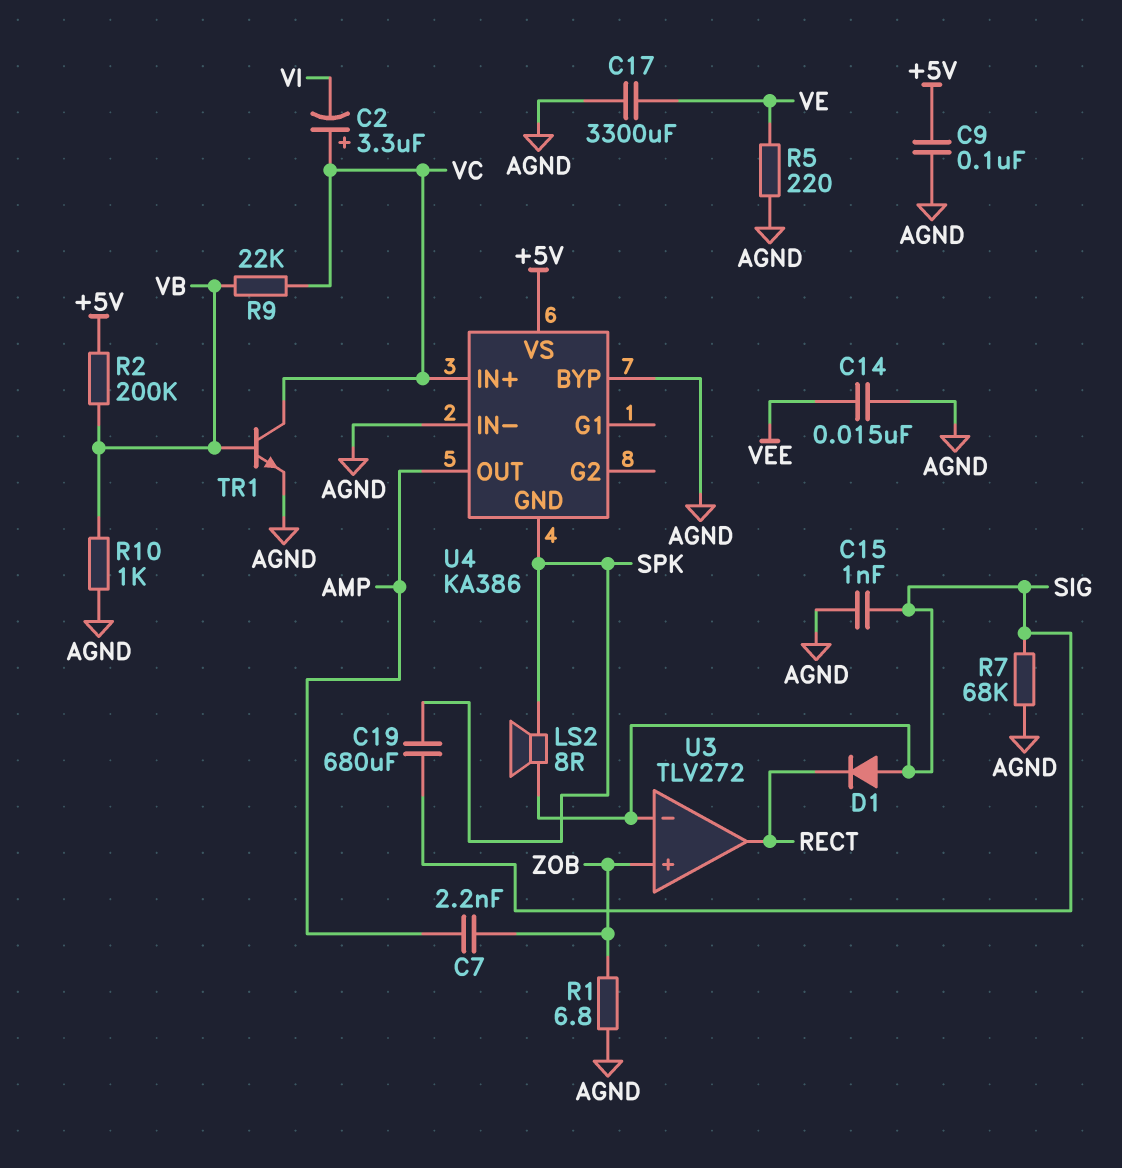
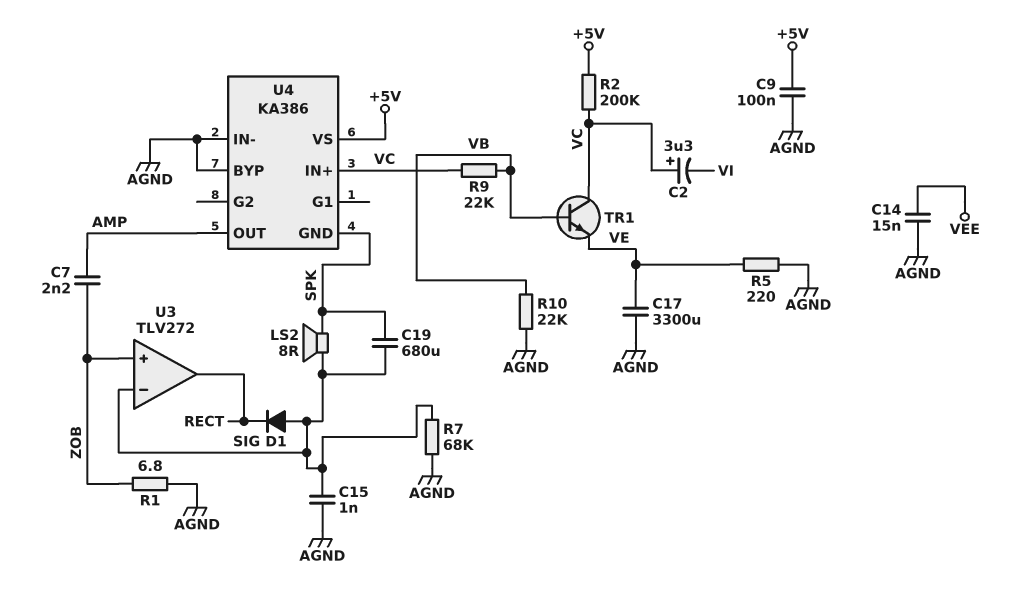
R2: 200k (+5V, VB) -> 200k (+5V, VC)
R10: 1k (AGND, VB) -> 22k (AGND, VB)
TR1: NPN (B VB, C VC, E AGND) -> NPN (B VB, C VC, E VE)

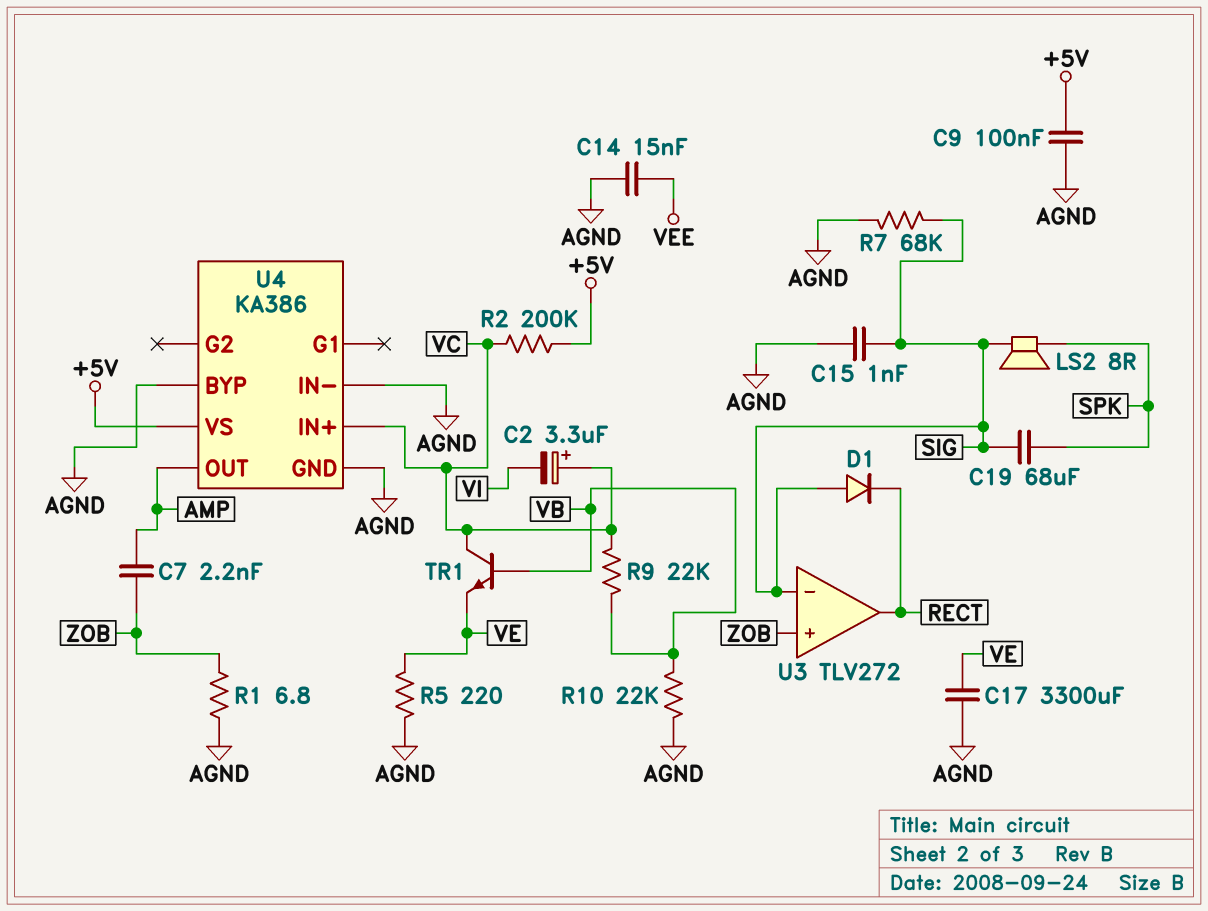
C19: 680uF (SIG, SPK) -> 68uF (SIG, SPK)
U4 pin GND: SPK -> AGND

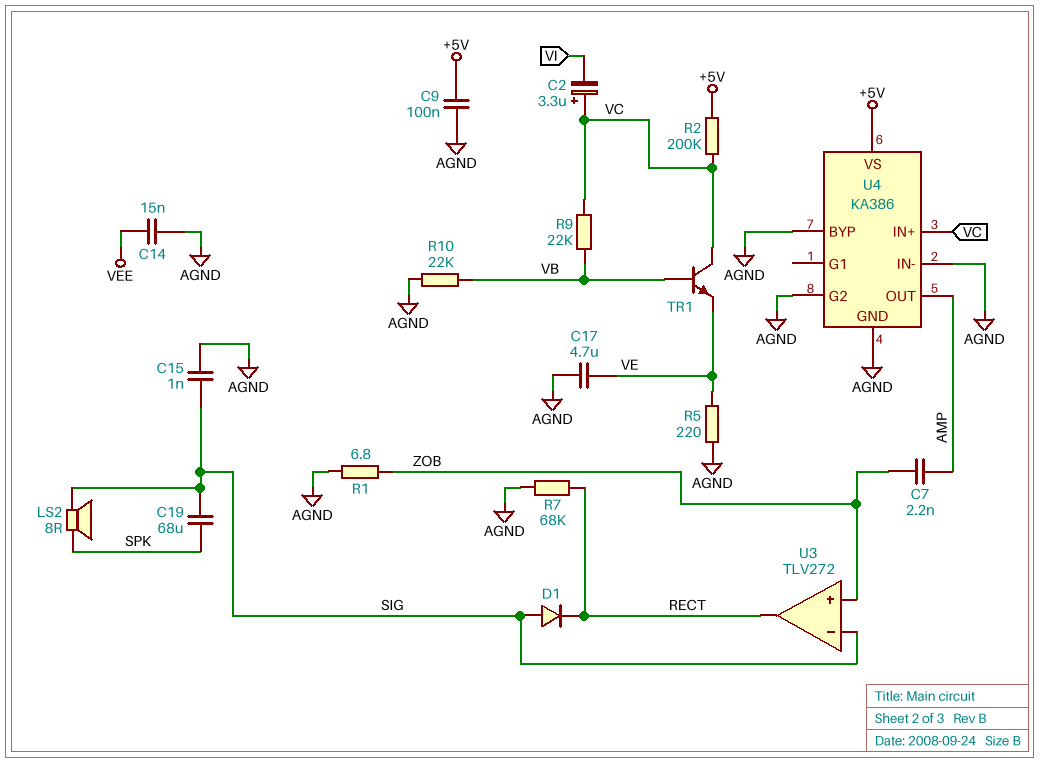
C17: 3300uF (AGND, VE) -> 4.7uF (AGND, VE)
R7: 68k (AGND, SIG) -> 68k (AGND, RECT)
U4 pin G2: none -> AGND

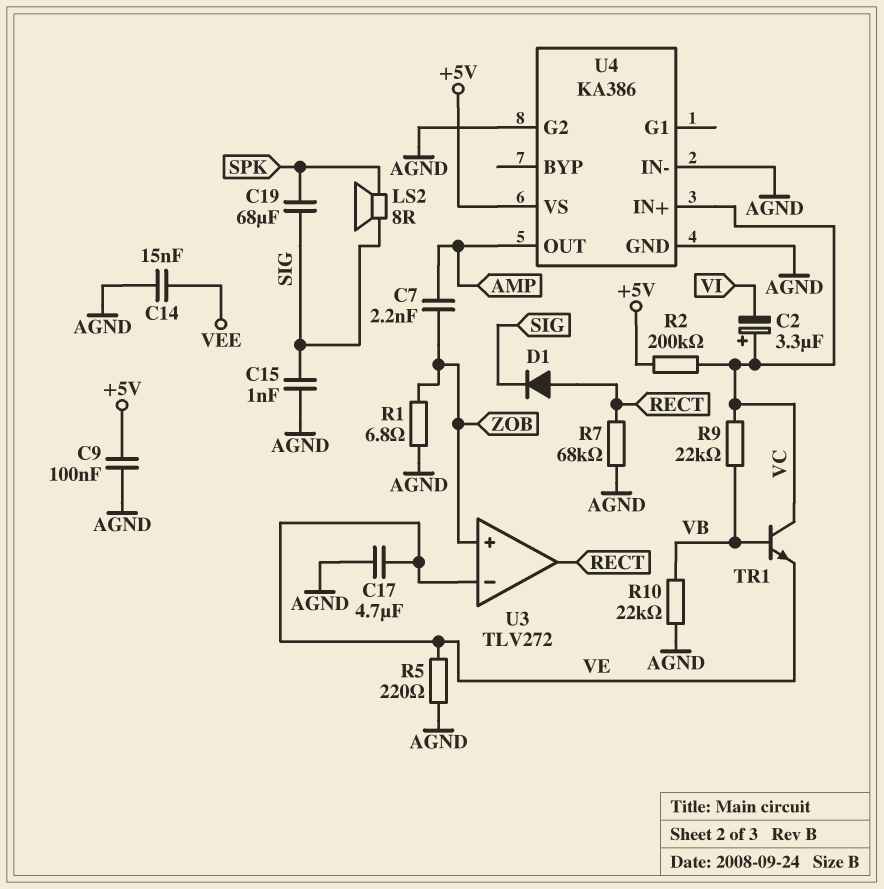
D1: diode (A SIG, K RECT) -> diode (A RECT, K SIG)
U3 pin in-: SIG -> VE
U4 pin BYP: AGND -> none

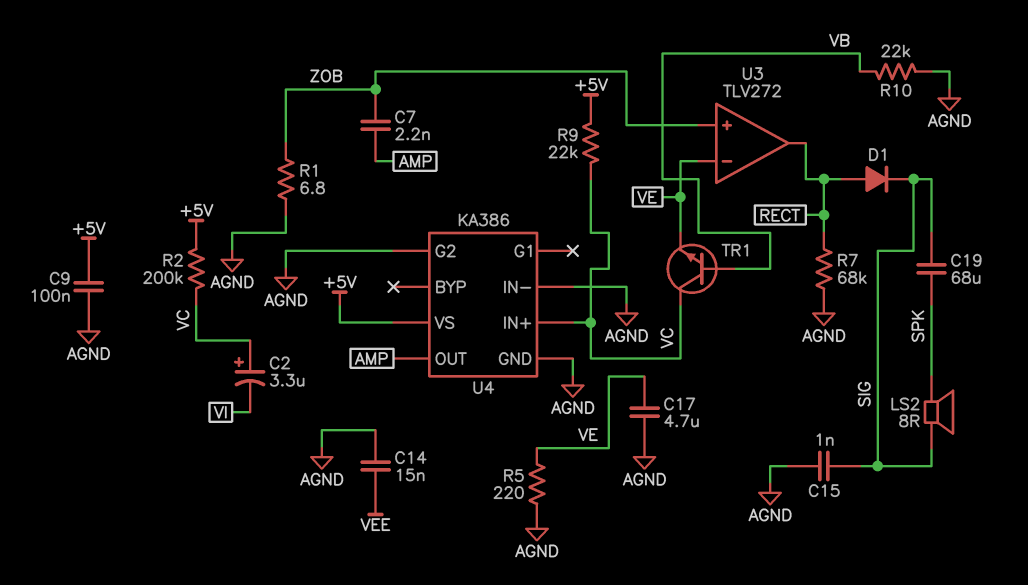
R9: 22k (VB, VC) -> 22k (+5V, VC)

